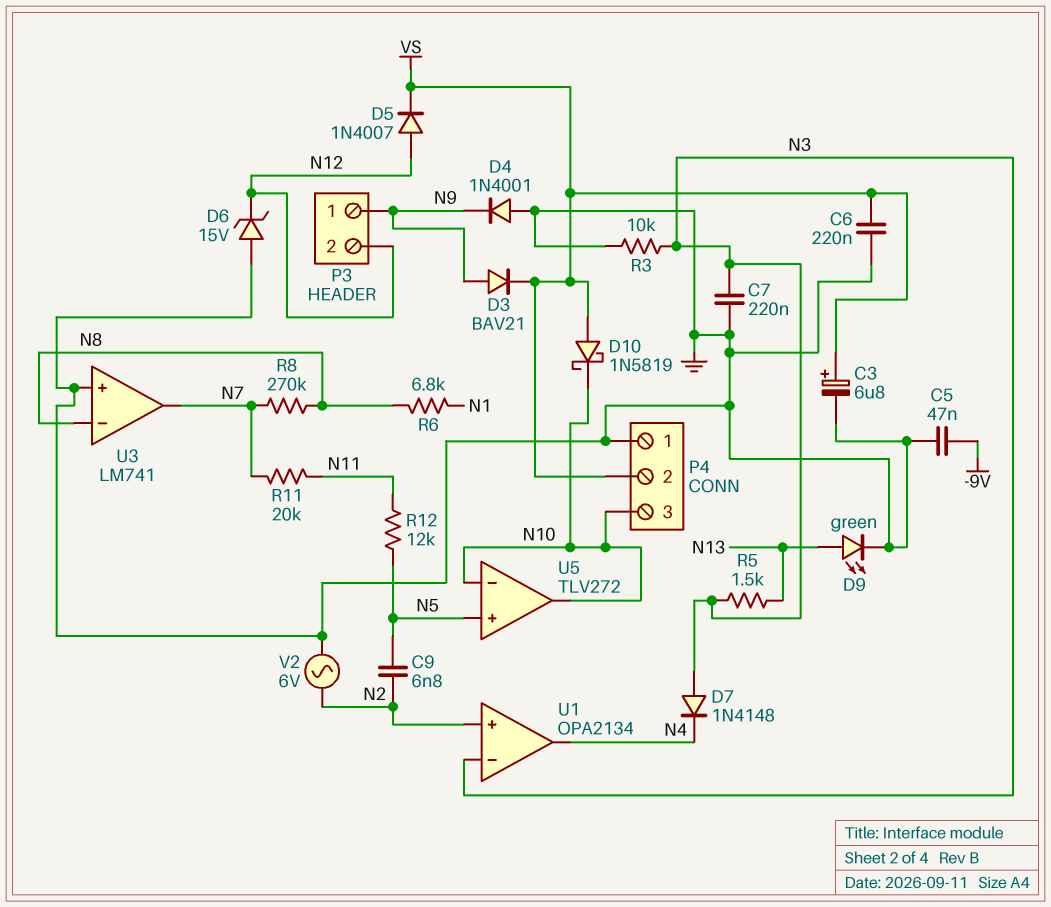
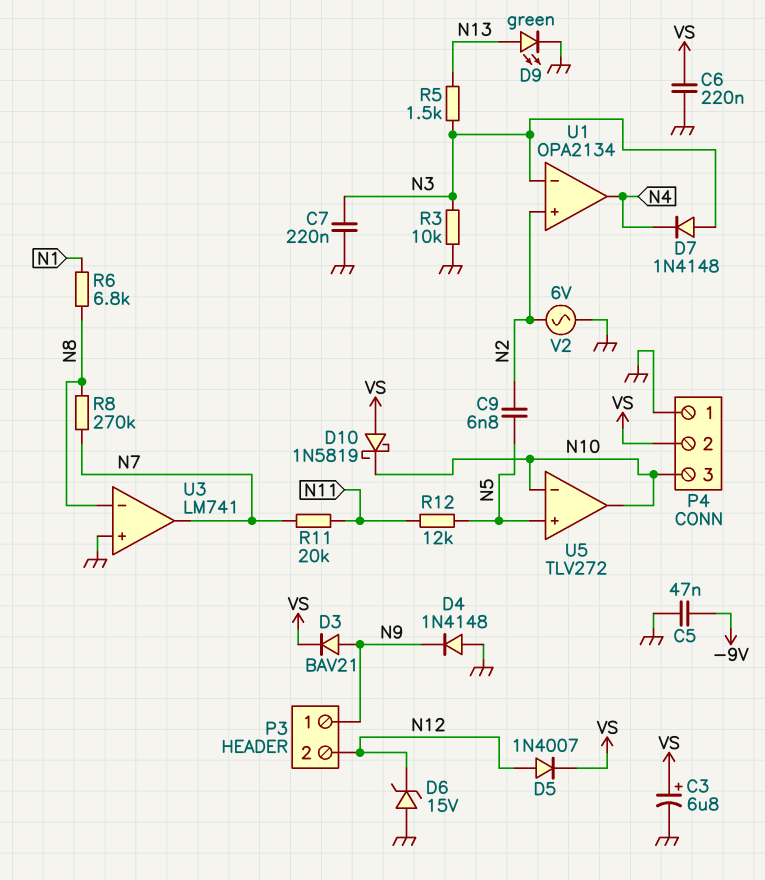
D4: diode 1N4001 (A GND, K N9) -> diode 1N4148 (A GND, K N9)

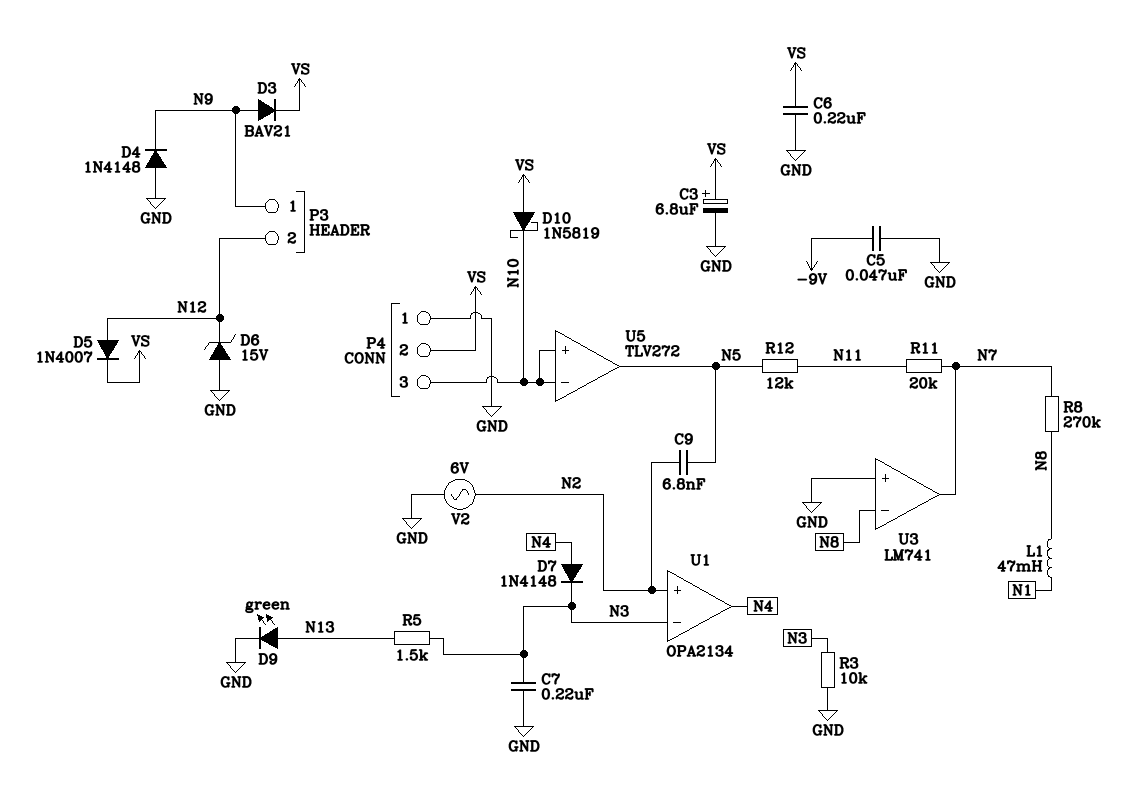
D7: diode 1N4148 (A N3, K N4) -> diode 1N4148 (A N4, K N3)
L1: none -> 47mH (N1, N8)
R6: 6.8k (N1, N8) -> none
U5 pin in+: N5 -> N10
U5 pin out: N10 -> N5

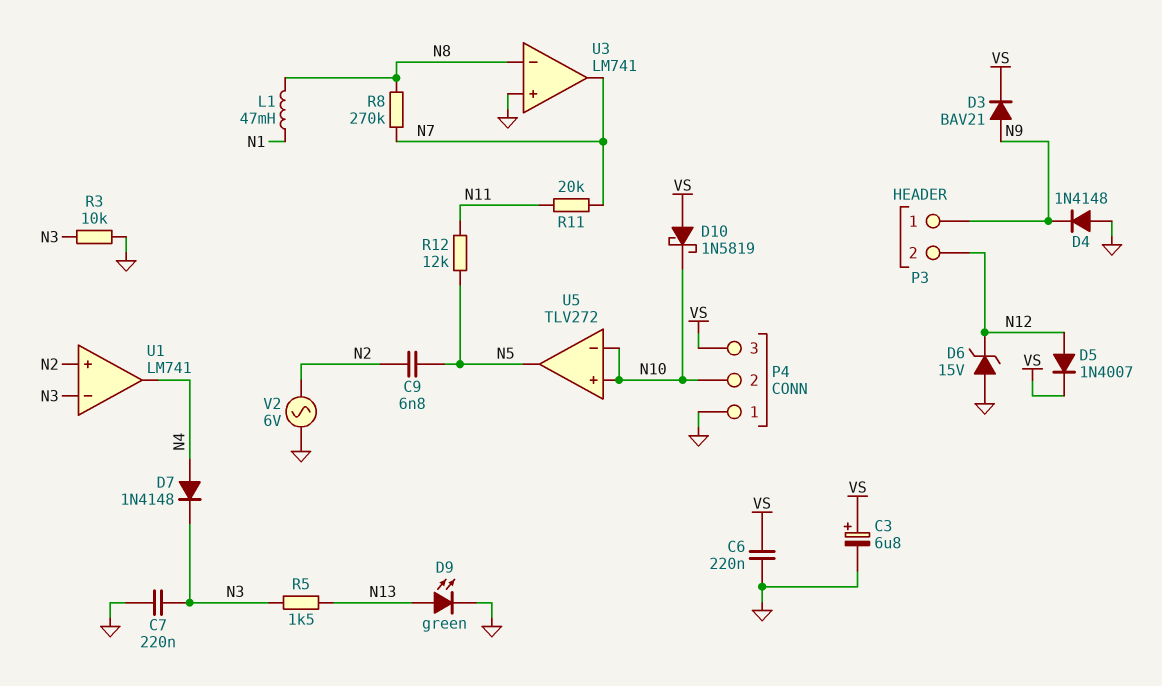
C5: 47nF (-9V, GND) -> none
P4 pin 2: VS -> N10
P4 pin 3: N10 -> VS
U1: OPA2134 -> LM741

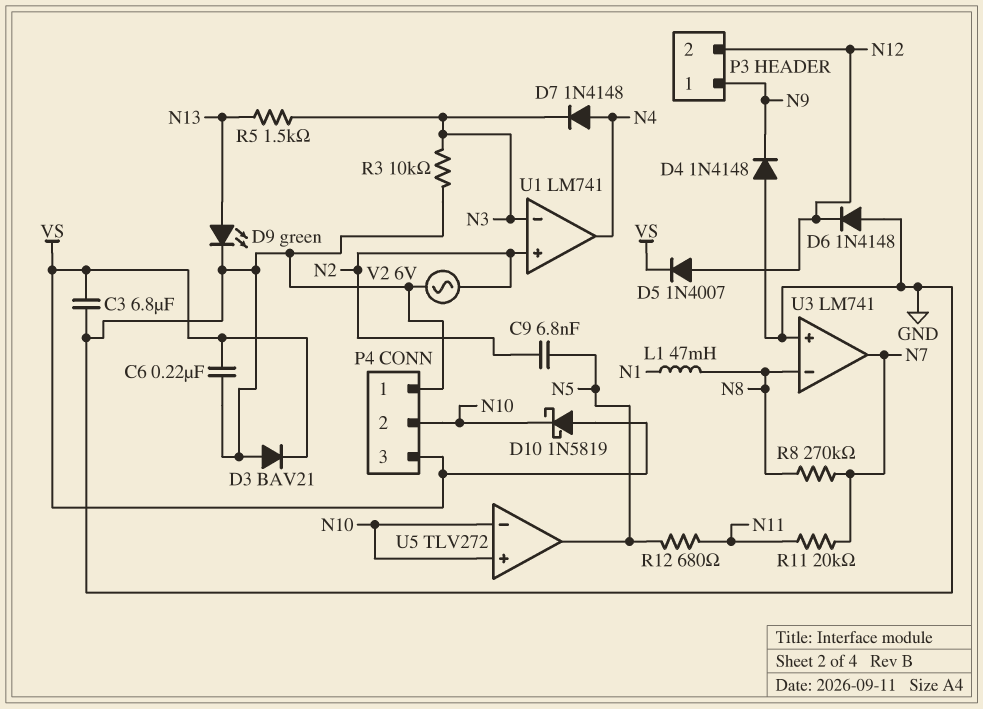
C3: 6.8uF (plus VS, minus GND) -> 6.8uF (GND, VS)
C7: 220nF (GND, N3) -> none
D3: diode BAV21 (A N9, K VS) -> diode BAV21 (A GND, K VS)
D6: zener 15V (A GND, K N12) -> diode 1N4148 (A GND, K N12)
R12: 12k (N5, N11) -> 680 (N5, N11)

